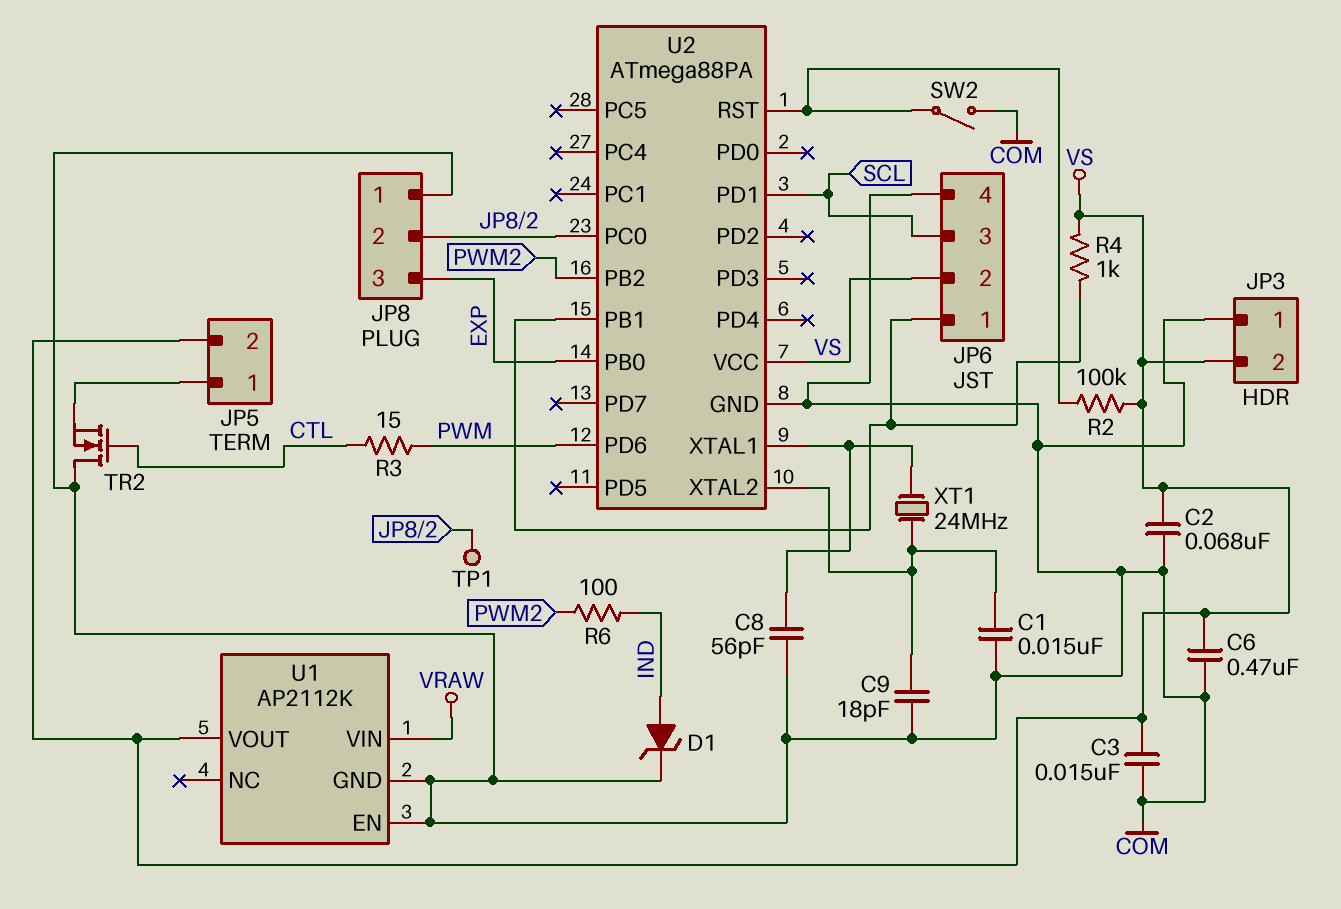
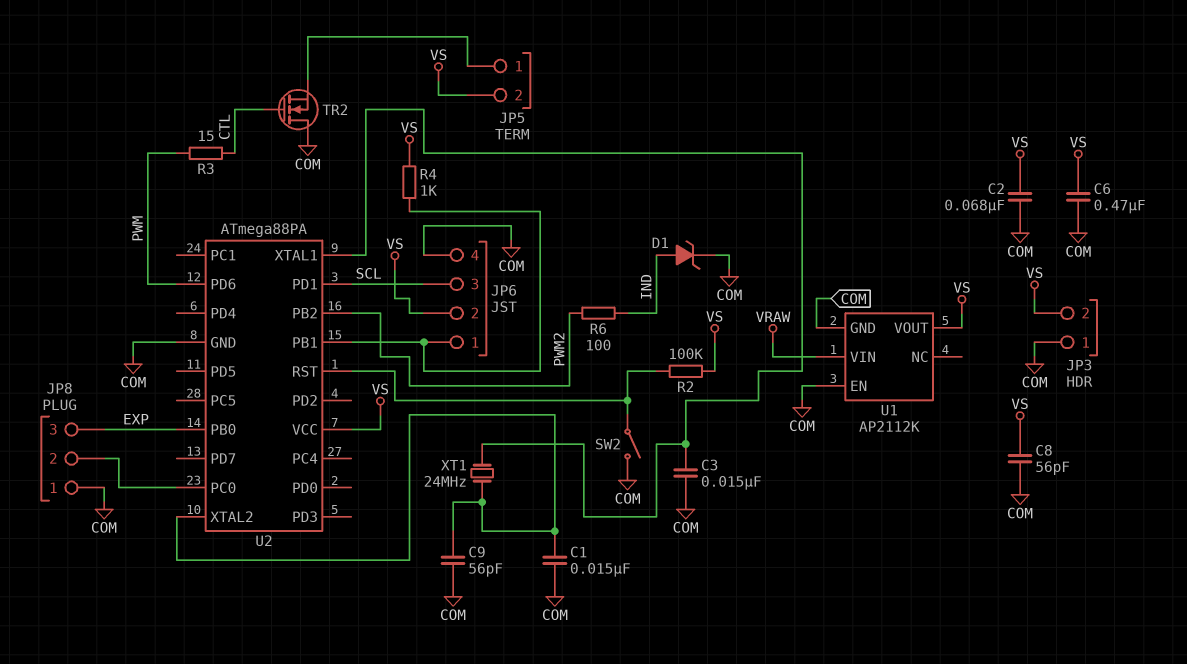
C3: 15nF (COM, VS) -> 15nF (COM, U2/XTAL1)
C8: 56pF (COM, U2/XTAL1) -> 56pF (COM, VS)
C9: 18pF (COM, U2/XTAL2) -> 56pF (COM, U2/XTAL2)
TP1: test point (JP8/2) -> none

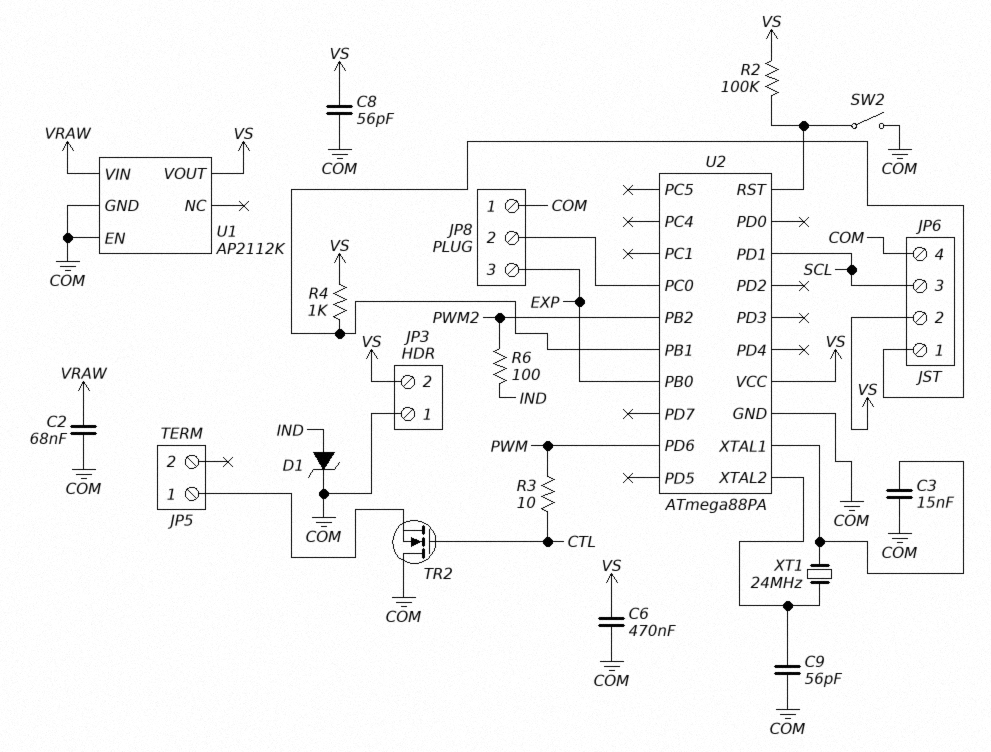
C1: 15nF (COM, U2/XTAL2) -> none
C2: 68nF (COM, VS) -> 68nF (COM, VRAW)
JP5 pin 2: VS -> none
R3: 15 (CTL, PWM) -> 10 (CTL, PWM)

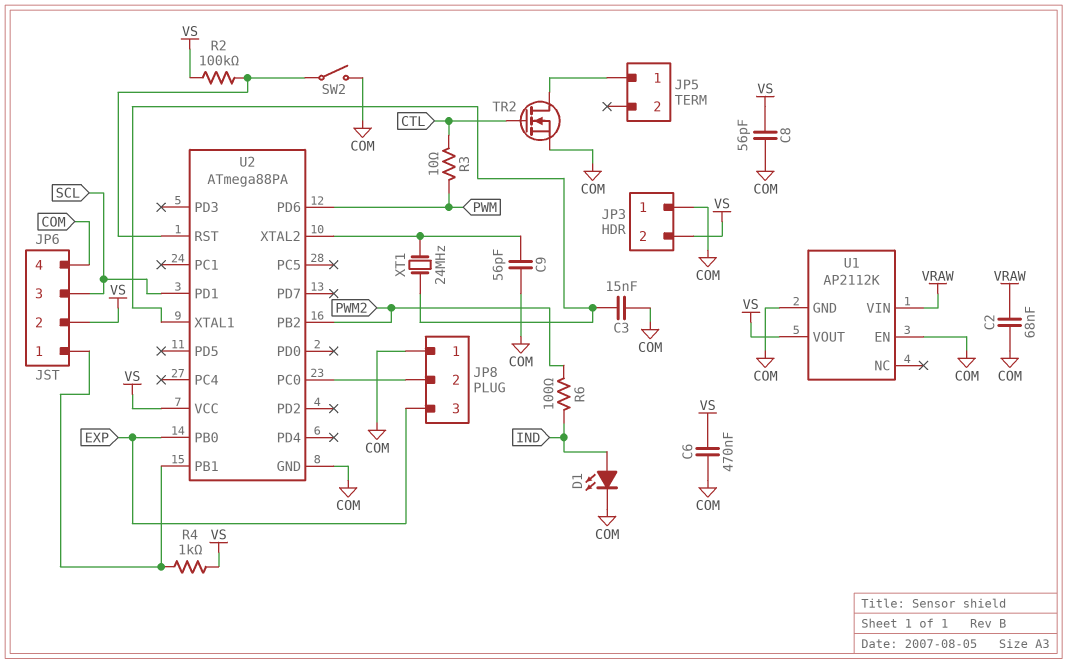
D1: zener (A IND, K COM) -> LED (A IND, K COM)
TR2: NMOS (G CTL, D COM, S JP5/1) -> NMOS (G CTL, D JP5/1, S COM)

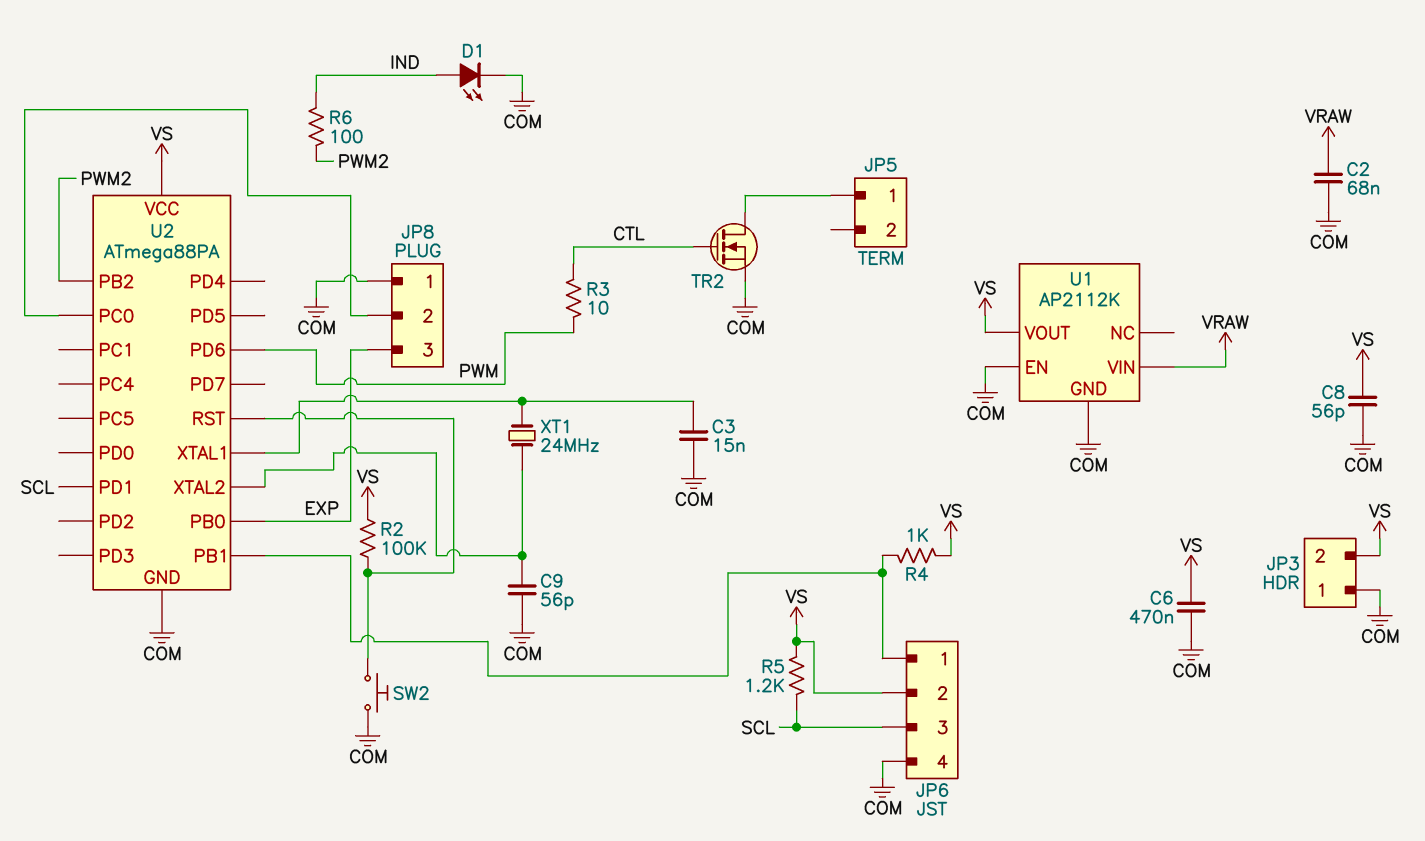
R5: none -> 1.2k (SCL, VS)
SW2: switch (COM, U2/RST) -> button (COM, U2/RST)

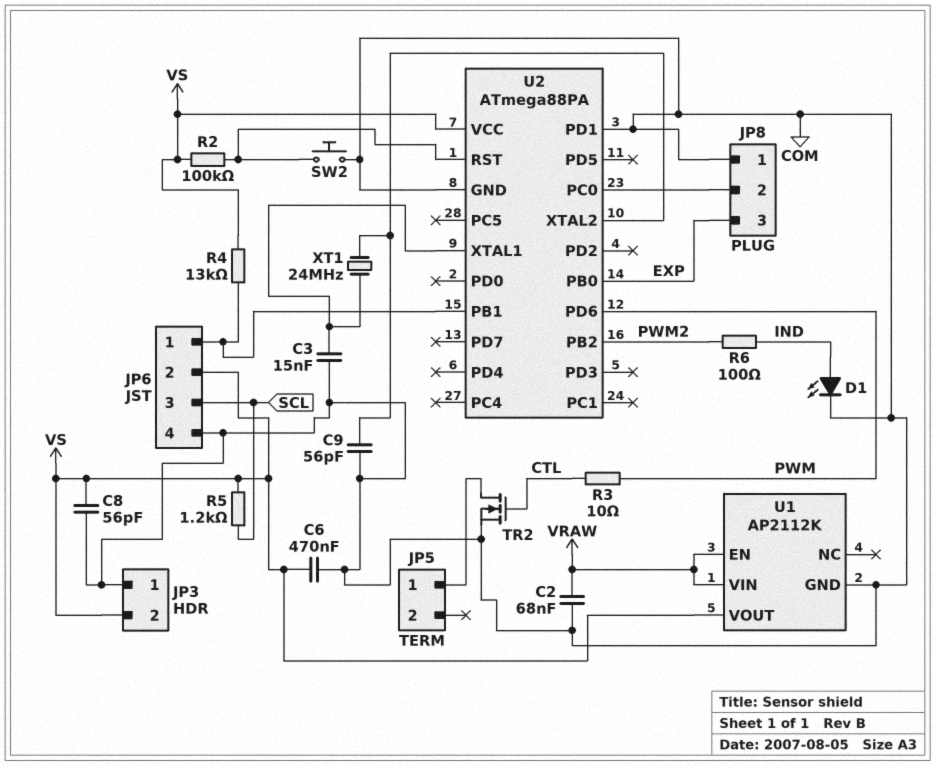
R4: 1k (JP6/1, VS) -> 13k (JP6/1, VS)
U1 pin EN: COM -> VRAW
U2 pin PD1: SCL -> COM

